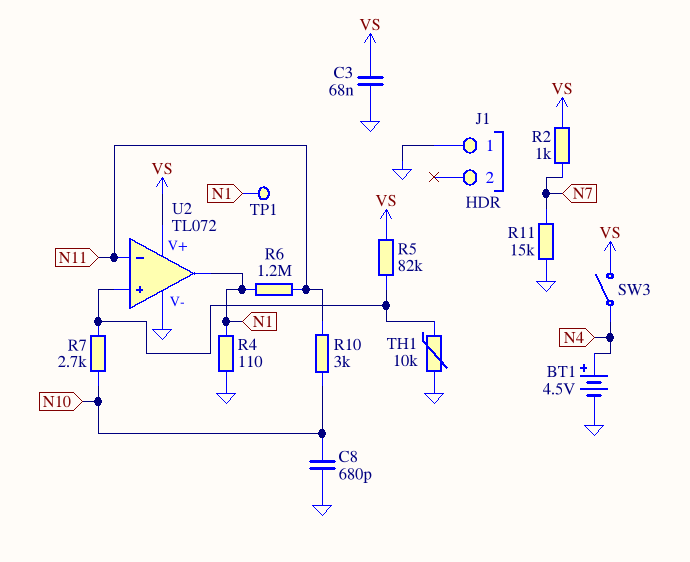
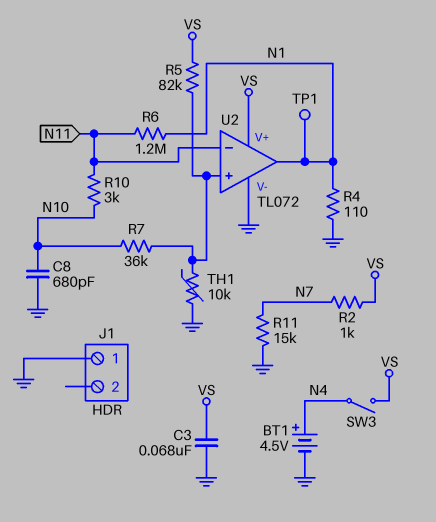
R7: 2.7k (N10, U2/in+) -> 36k (N10, U2/in+)

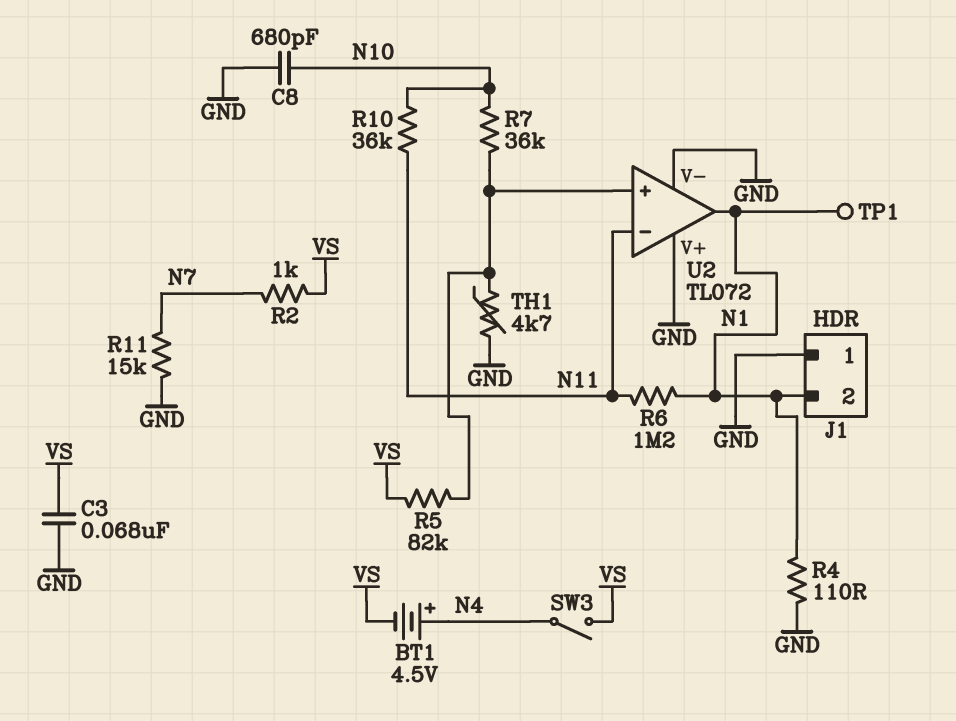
BT1: 4.5V (plus N4, minus GND) -> 4.5V (plus N4, minus VS)
J1 pin 2: none -> N1
R10: 3k (N10, N11) -> 36k (N10, N11)
TH1: 10k (GND, U2/in+) -> 4.7k (GND, U2/in+)
U2 pin V+: VS -> GND

